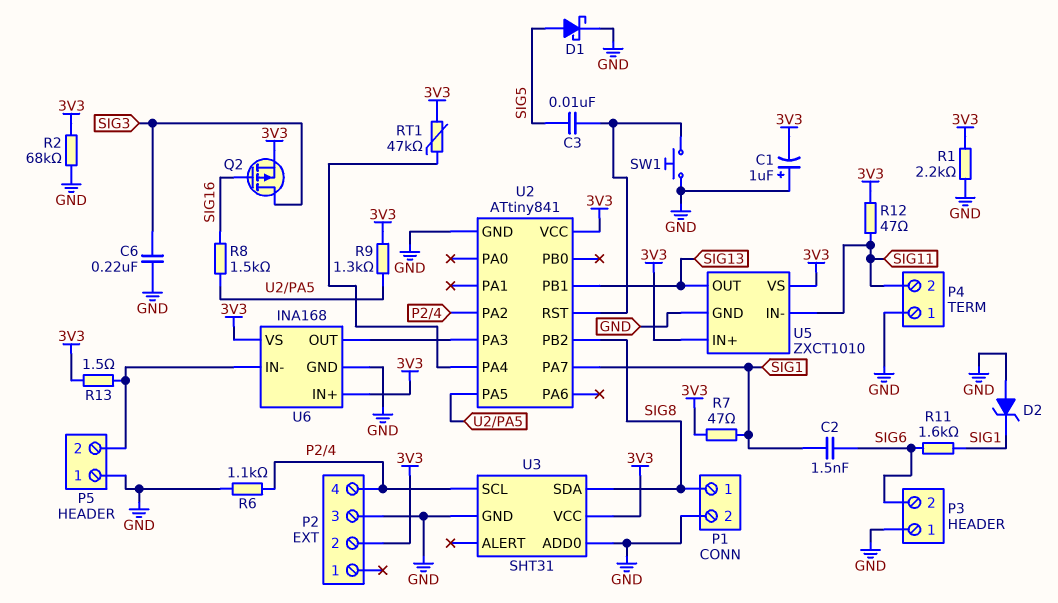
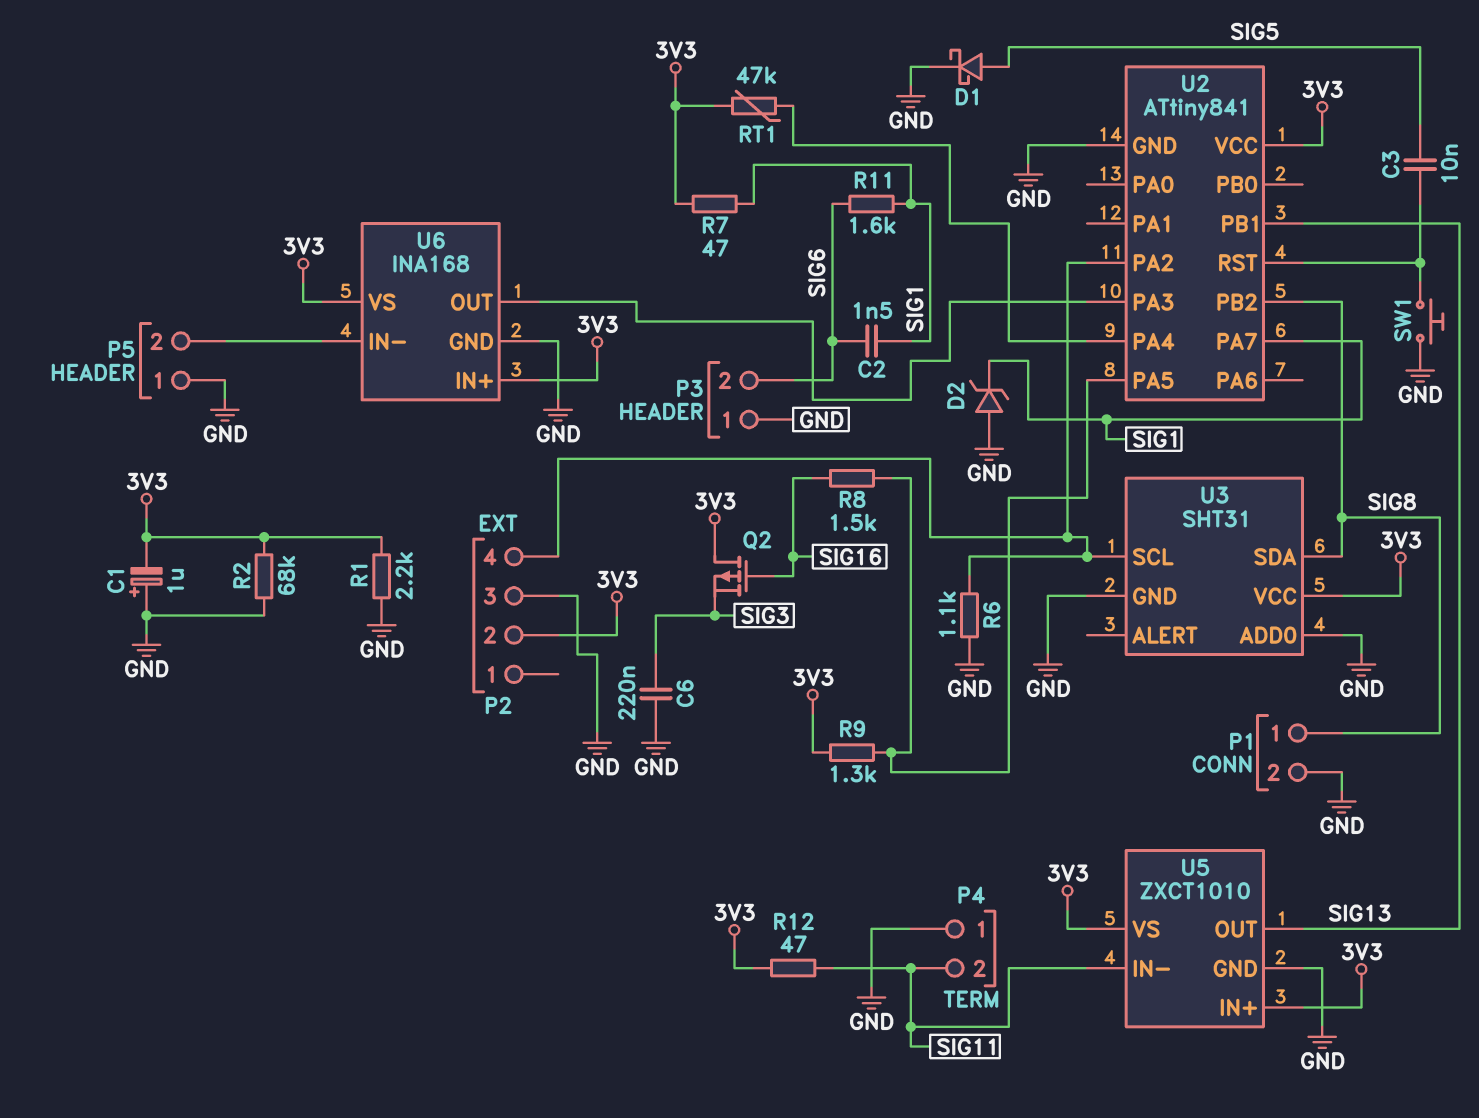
Q2: PMOS (G SIG16, D SIG3, S 3V3) -> PMOS (G SIG16, D 3V3, S SIG3)
R13: 1.5 (3V3, P5/2) -> none

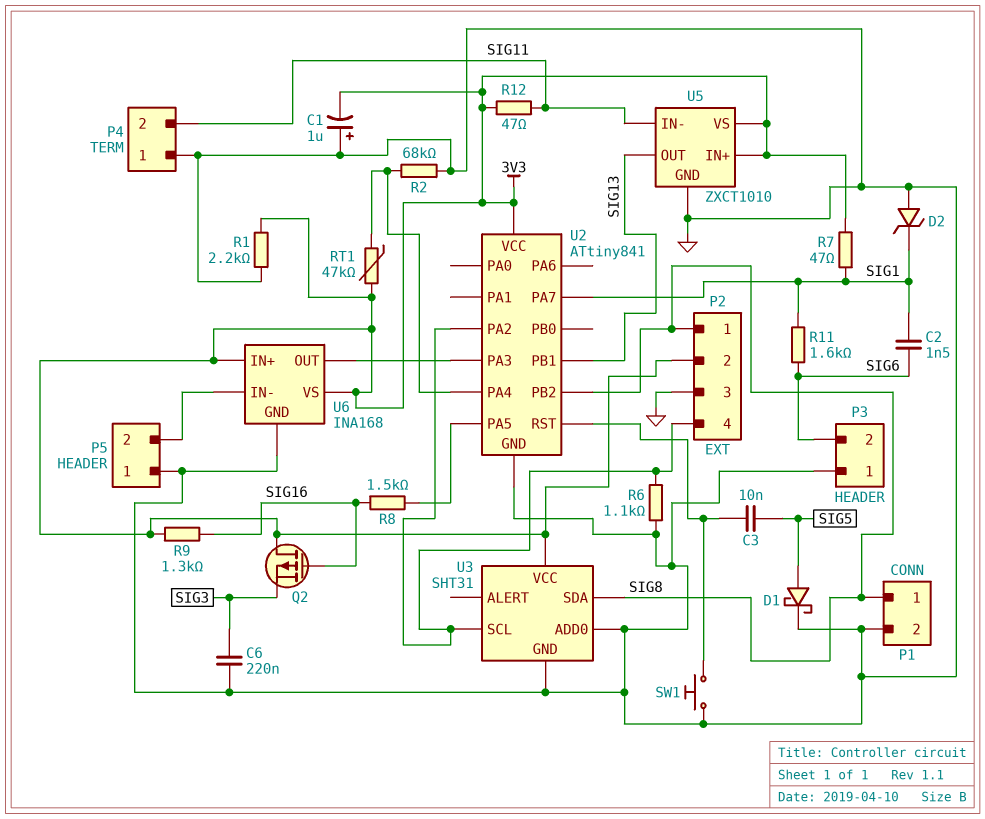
P2 pin 1: none -> SIG8
R2: 68k (3V3, GND) -> 68k (GND, U2/PA4)
R9: 1.3k (3V3, U2/PA5) -> 1.3k (3V3, SIG16)

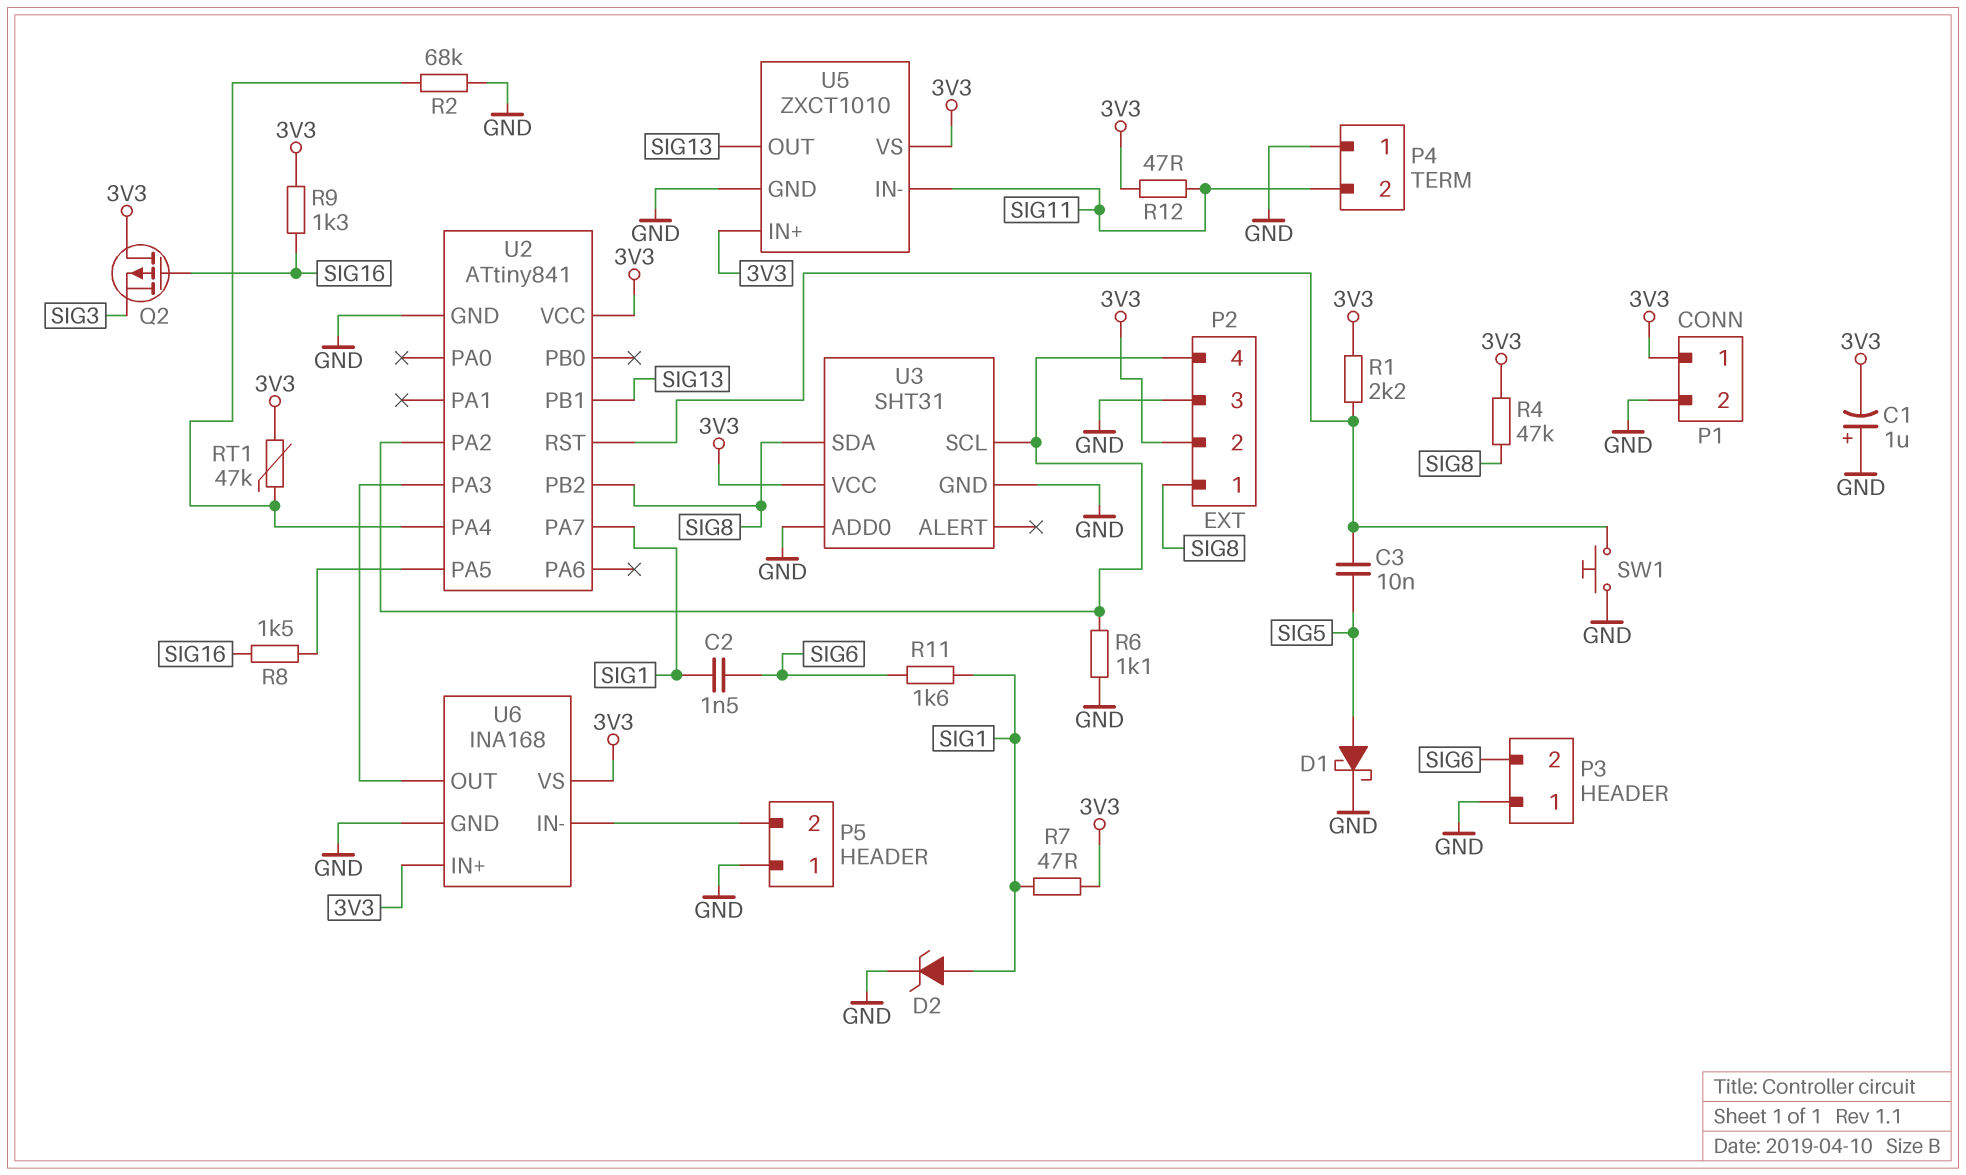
C6: 220nF (GND, SIG3) -> none
D2: zener (A GND, K SIG1) -> zener (A SIG1, K GND)
P1 pin 1: SIG8 -> 3V3
R1: 2.2k (3V3, GND) -> 2.2k (3V3, U2/RST)
R4: none -> 47k (3V3, SIG8)

